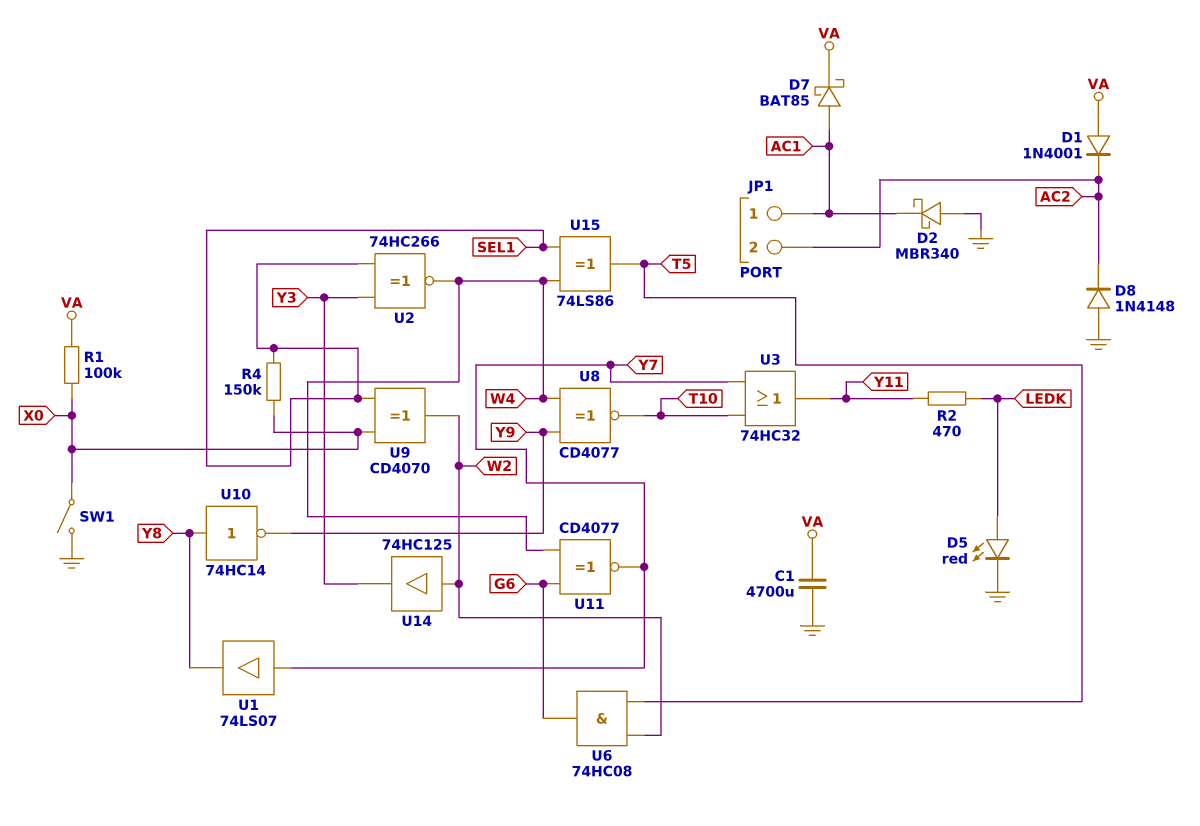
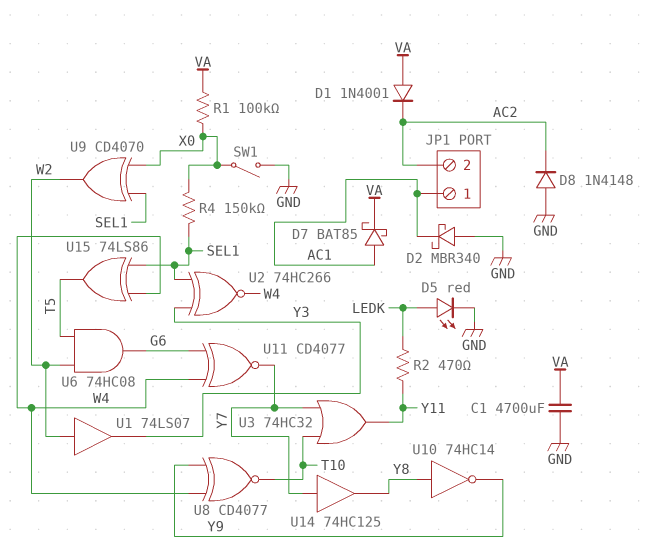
U1: buffer 74LS07 (in Y7, out Y8) -> buffer 74LS07 (in W2, out Y3)
U14: buffer 74HC125 (in W2, out Y3) -> buffer 74HC125 (in Y7, out Y8)

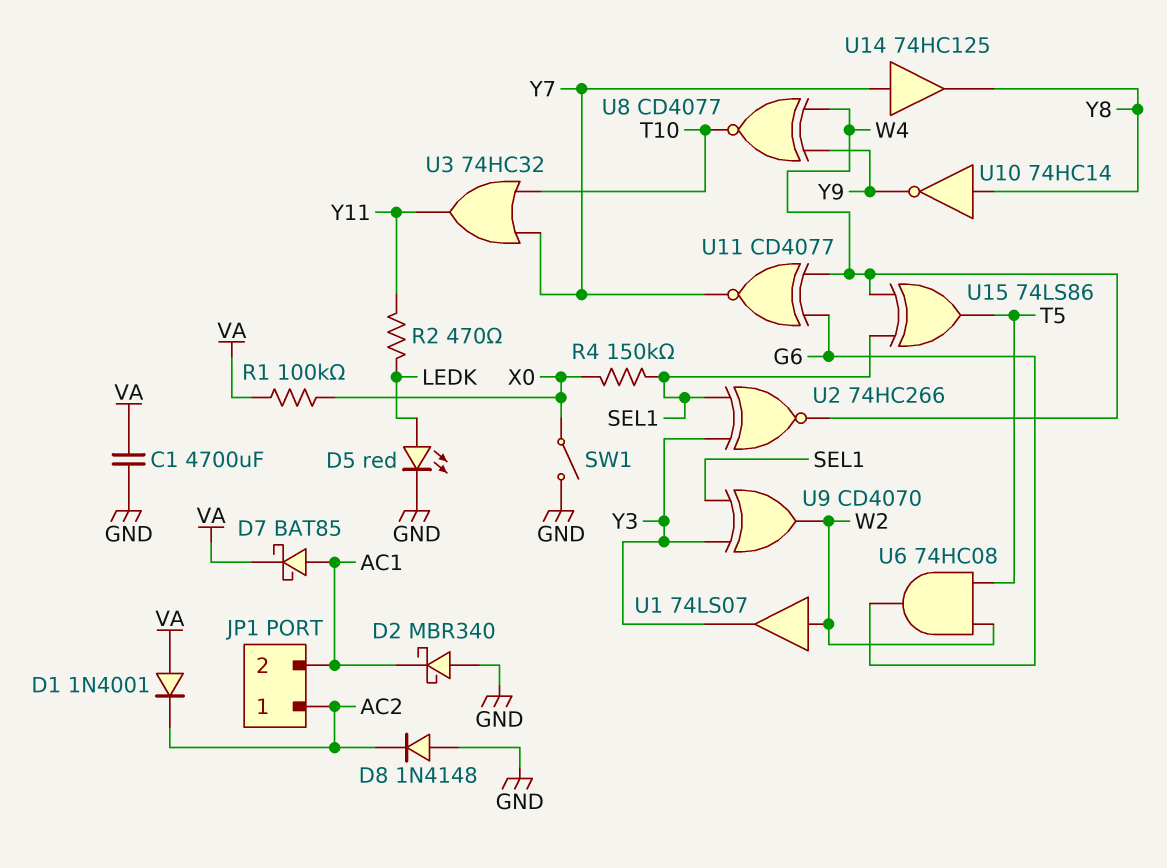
JP1 pin 1: AC1 -> AC2
JP1 pin 2: AC2 -> AC1
U9: XOR CD4070 (in SEL1, in X0, out W2) -> XOR CD4070 (in SEL1, in Y3, out W2)

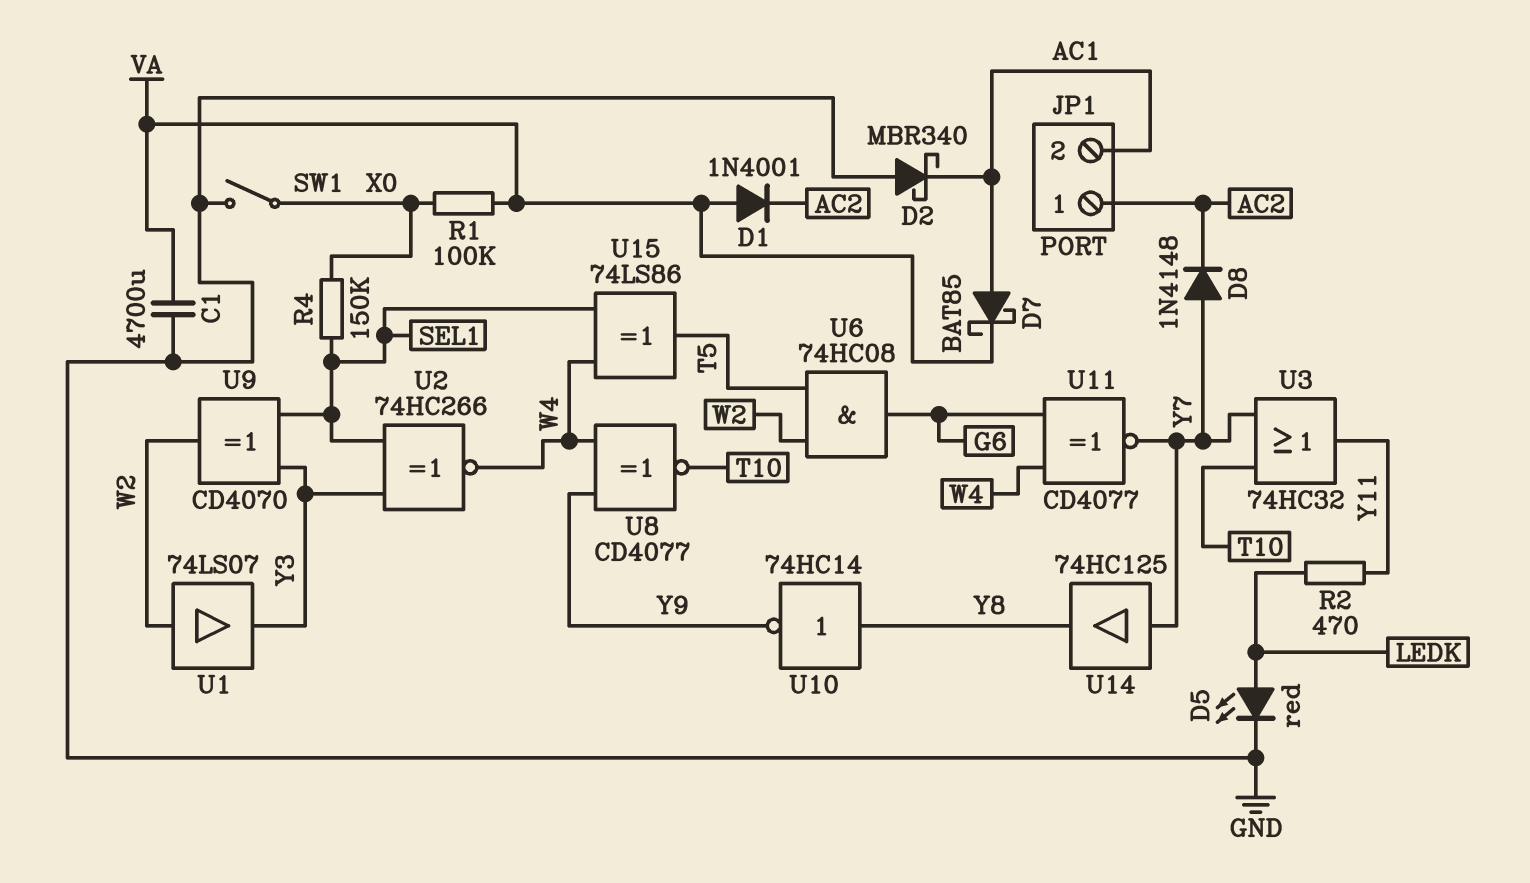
D8: diode 1N4148 (A GND, K AC2) -> diode 1N4148 (A Y7, K AC2)

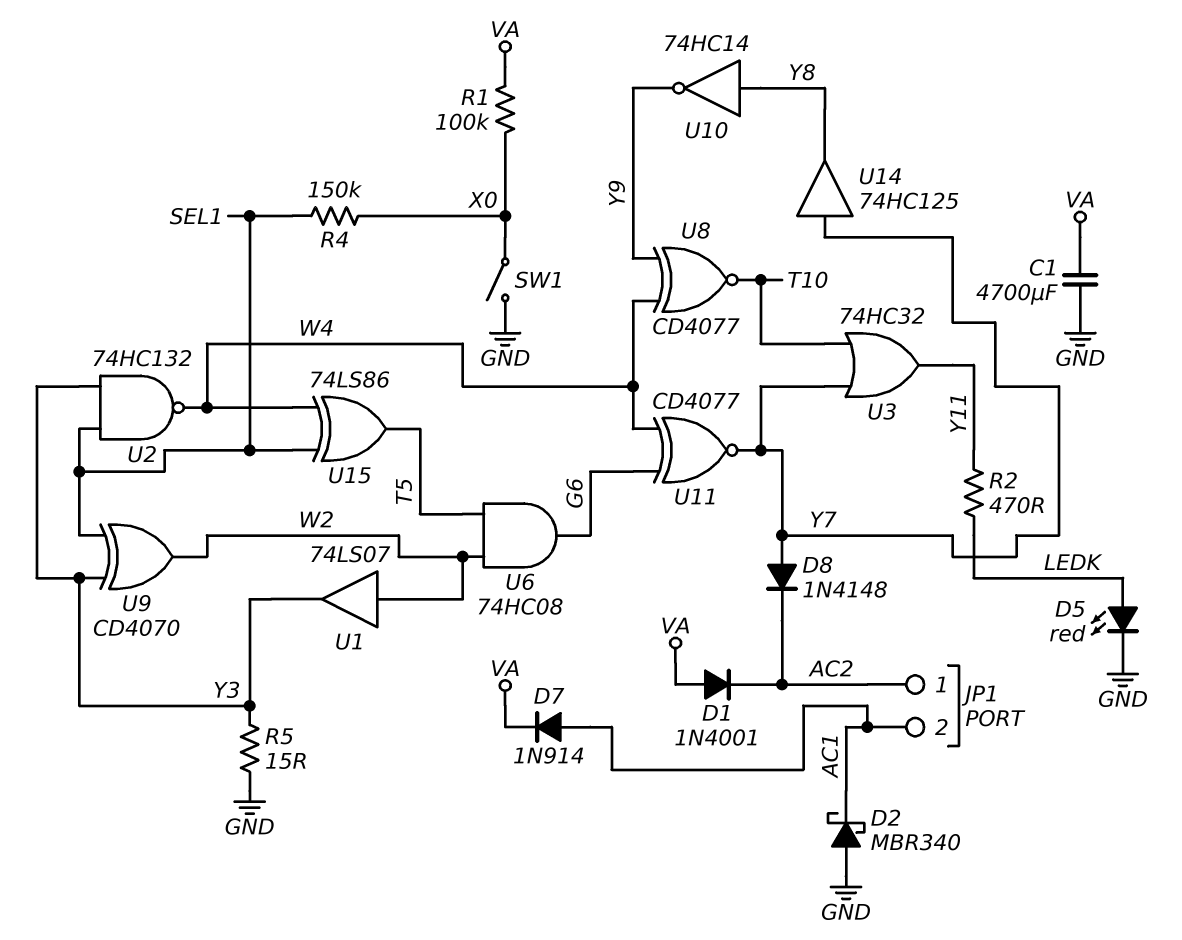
D7: schottky BAT85 (A AC1, K VA) -> diode 1N914 (A AC1, K VA)
R5: none -> 15 (GND, Y3)
U2: XNOR 74HC266 (in SEL1, in Y3, out W4) -> NAND 74HC132 (in SEL1, in Y3, out W4)

